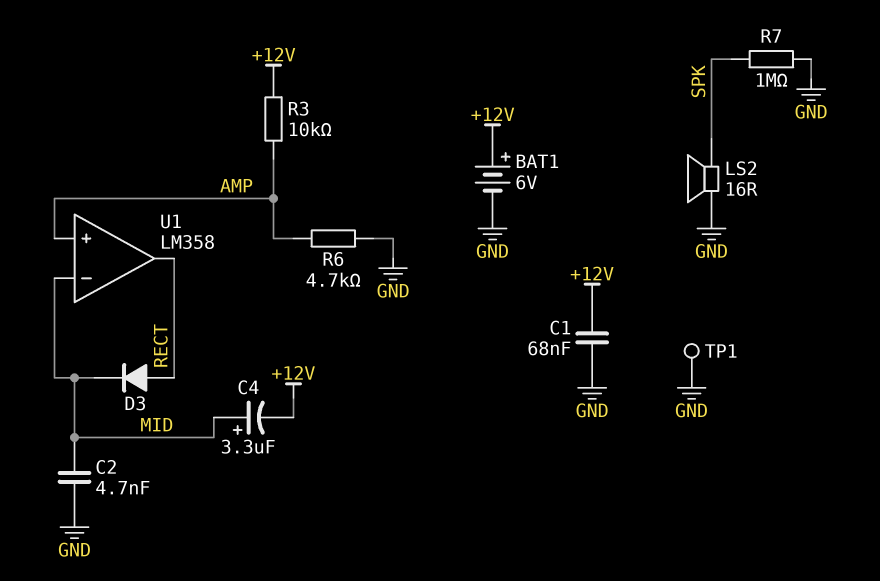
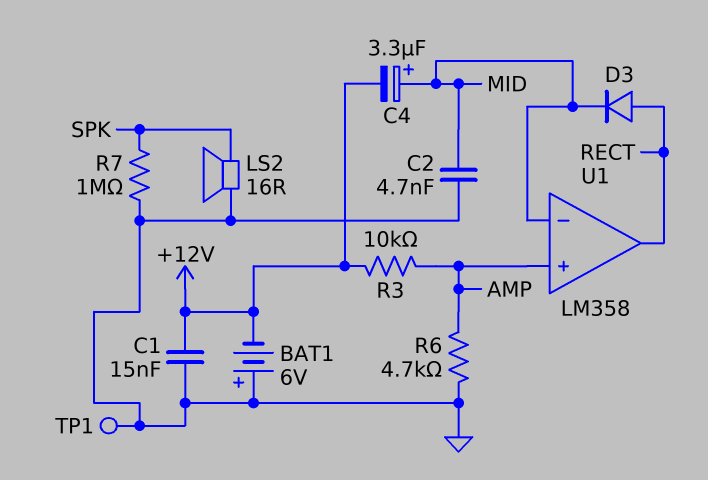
BAT1: 6V (plus +12V, minus GND) -> 6V (plus GND, minus +12V)
C1: 68nF (+12V, GND) -> 15nF (+12V, GND)

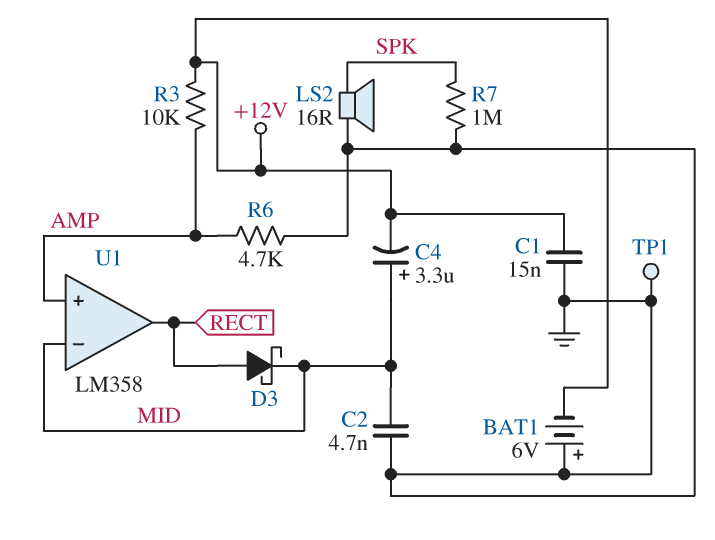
D3: diode (A RECT, K MID) -> schottky (A RECT, K MID)

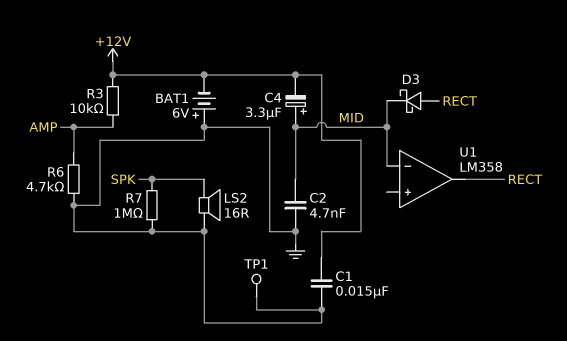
U1 pin in+: AMP -> none

